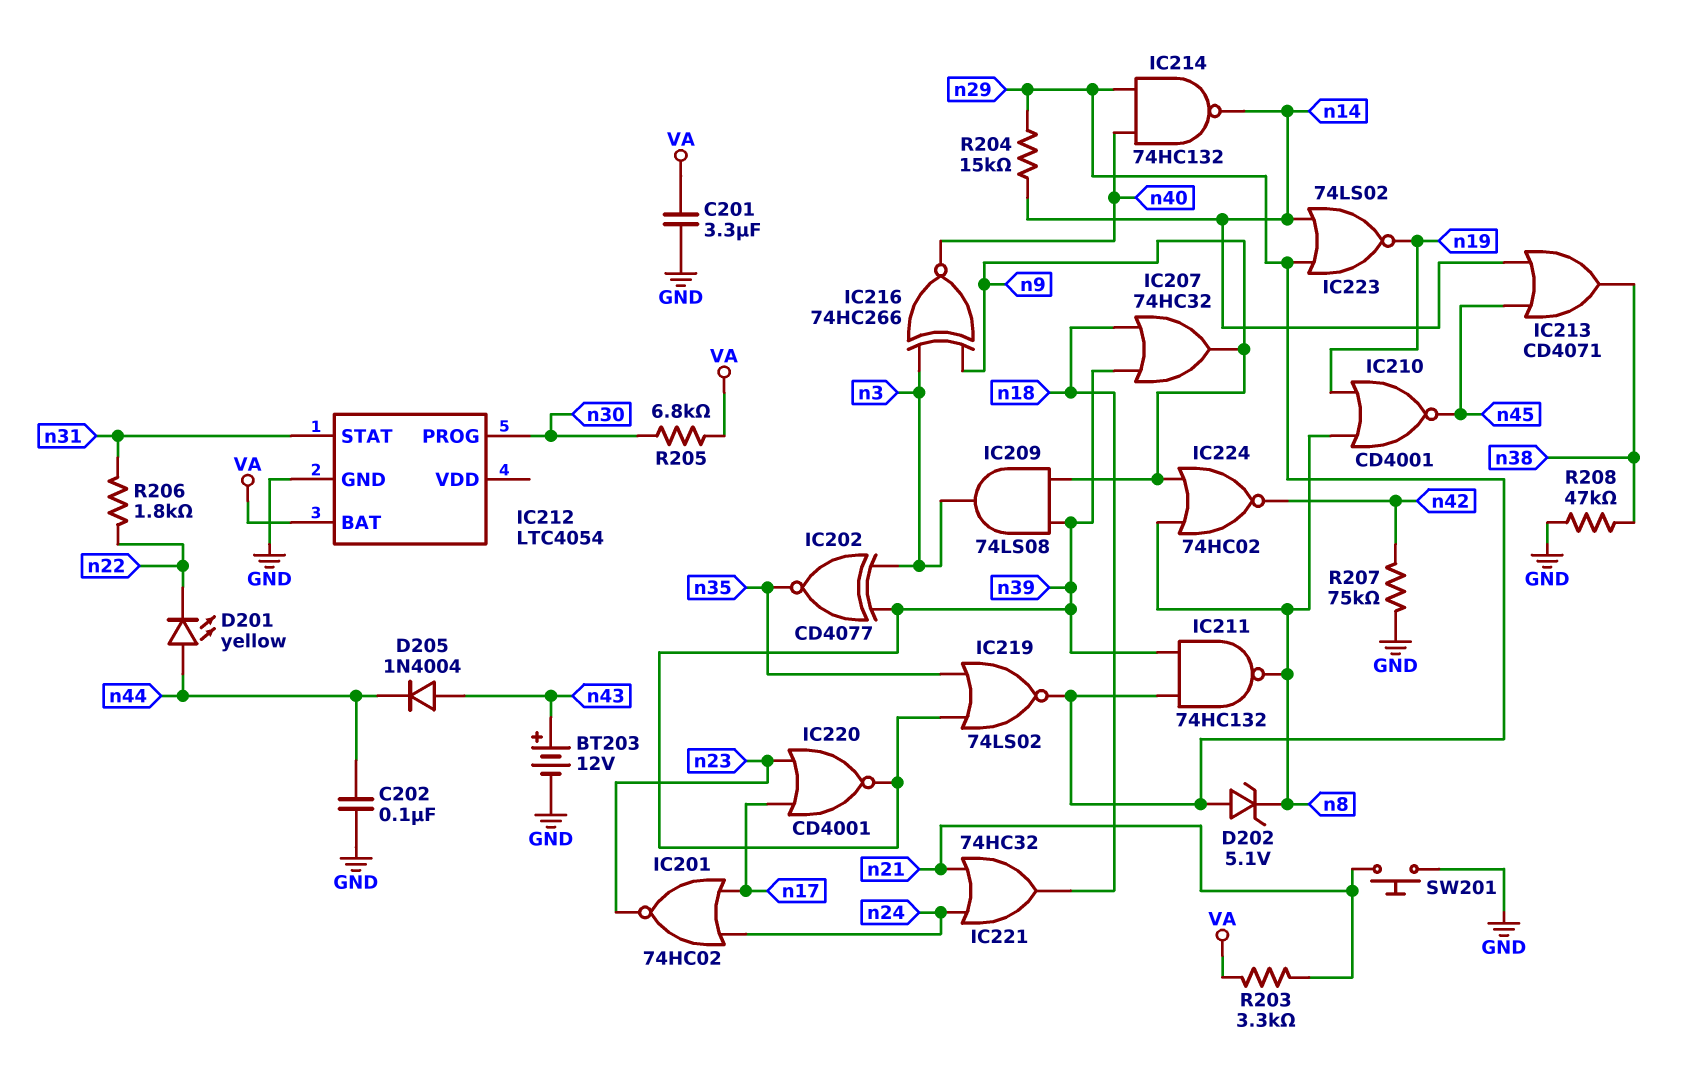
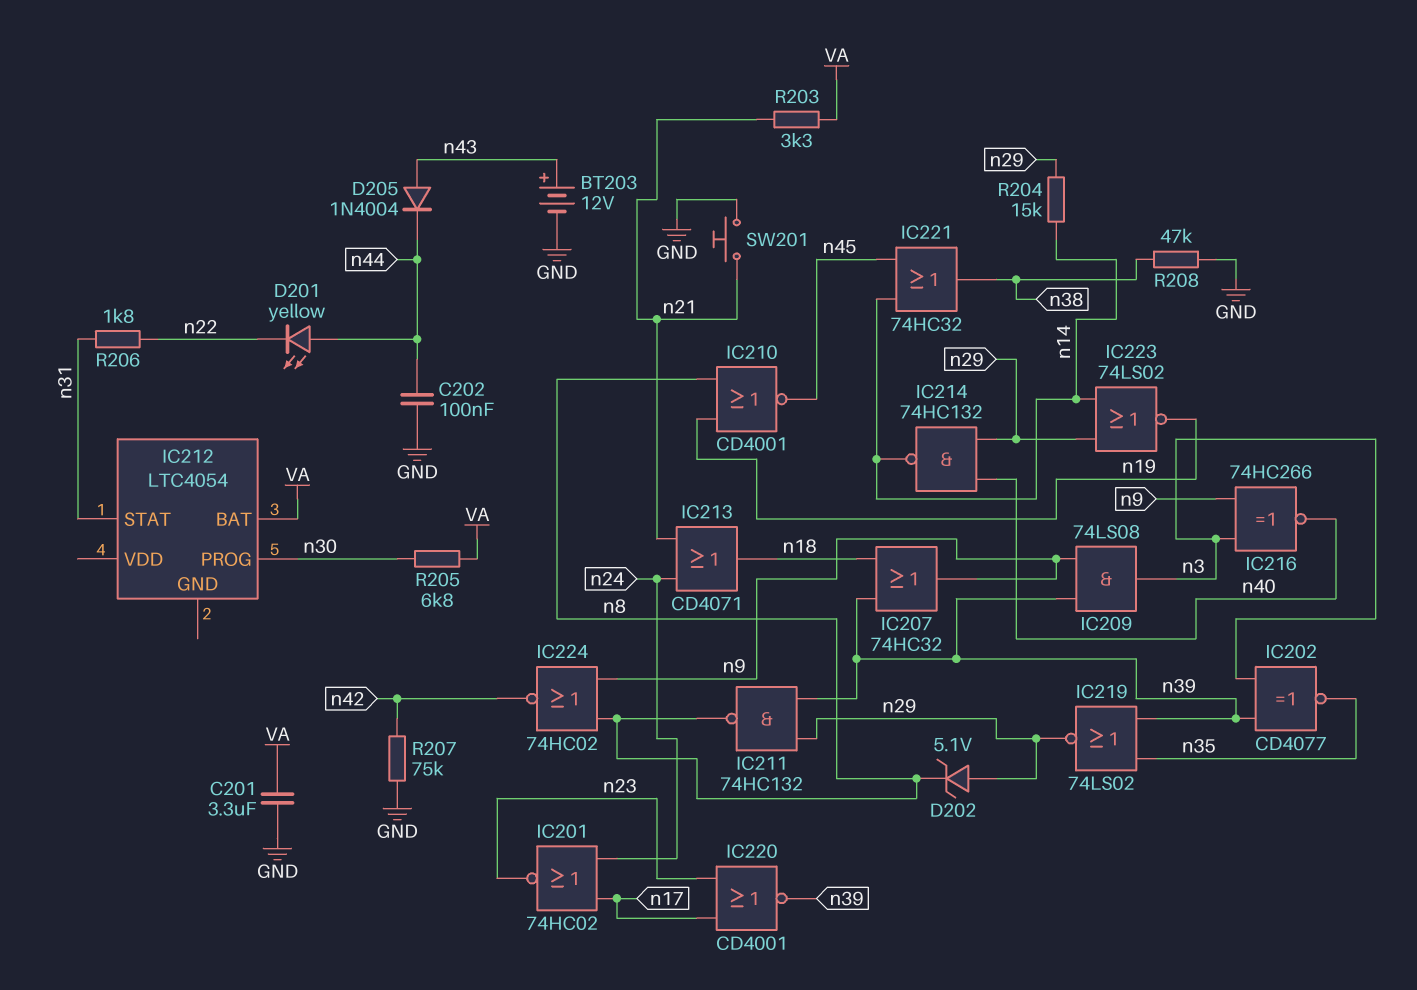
IC212 pin GND: GND -> none
IC213: OR CD4071 (in n14, in n45, out n38) -> OR CD4071 (in n21, in n24, out n18)
IC221: OR 74HC32 (in n21, in n24, out n18) -> OR 74HC32 (in n14, in n45, out n38)

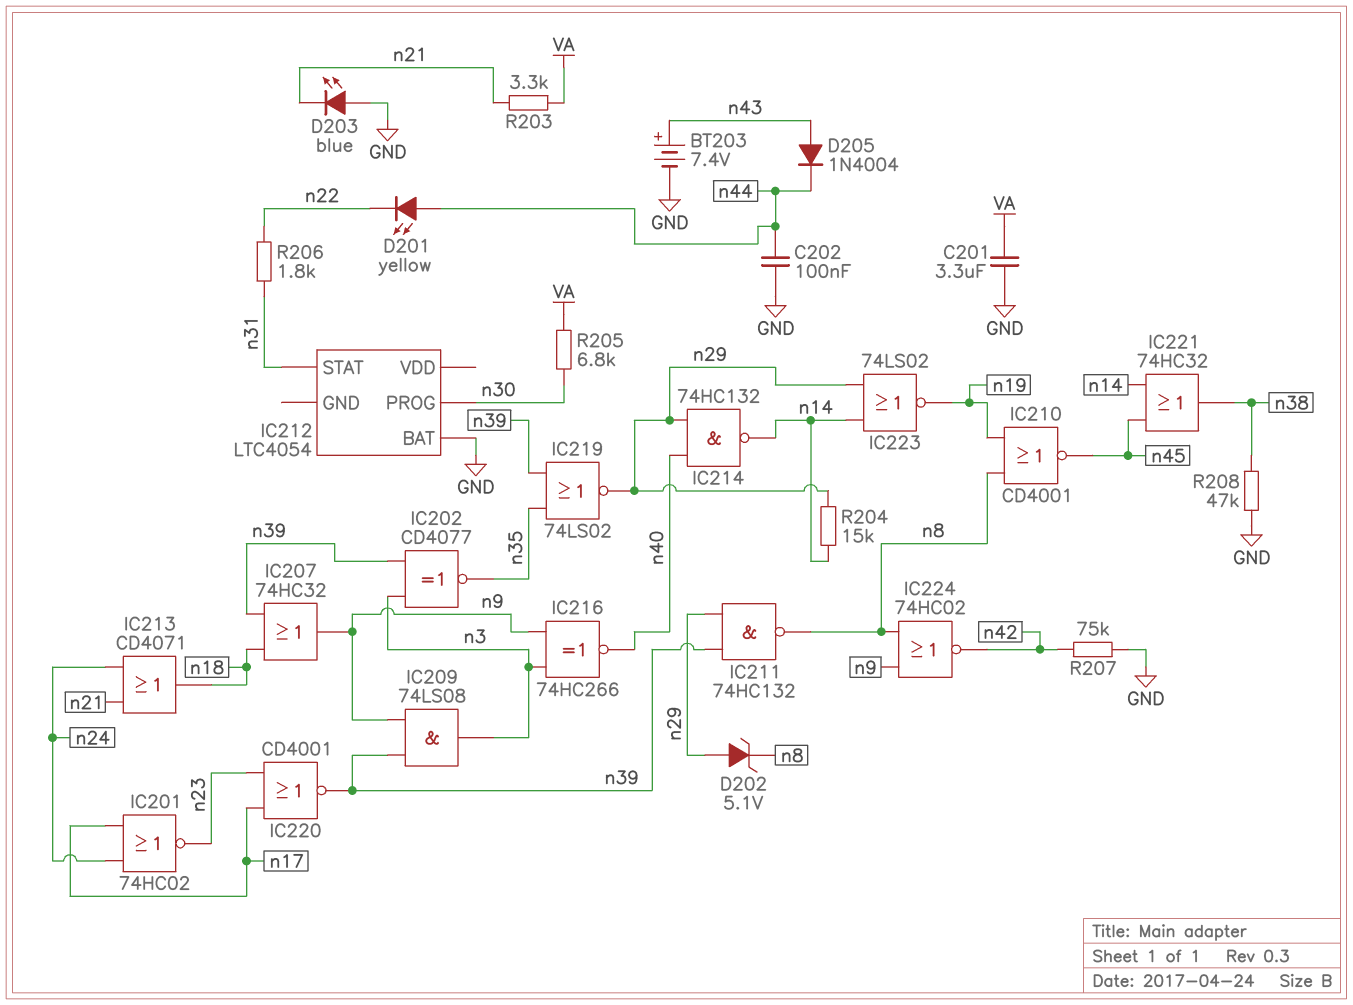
BT203: 12V (plus n43, minus GND) -> 7.4V (plus n43, minus GND)
D203: none -> LED blue (A GND, K n21)
IC212 pin BAT: VA -> GND
SW201: button (GND, n21) -> none

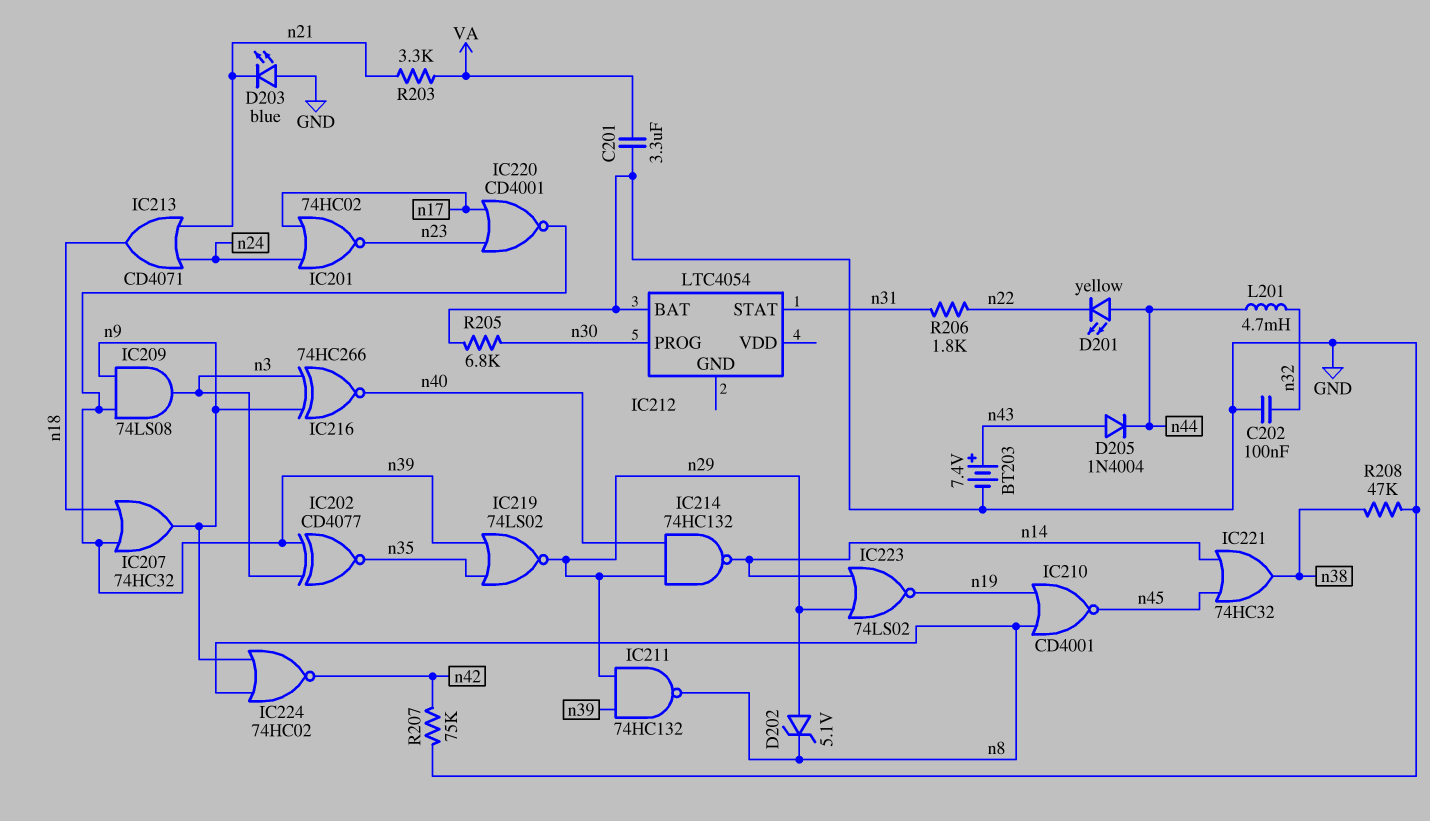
C202: 100nF (GND, n44) -> 100nF (GND, n32)
L201: none -> 4.7mH (n32, n44)
R204: 15k (n14, n29) -> none
R205: 6.8k (VA, n30) -> 6.8k (GND, n30)

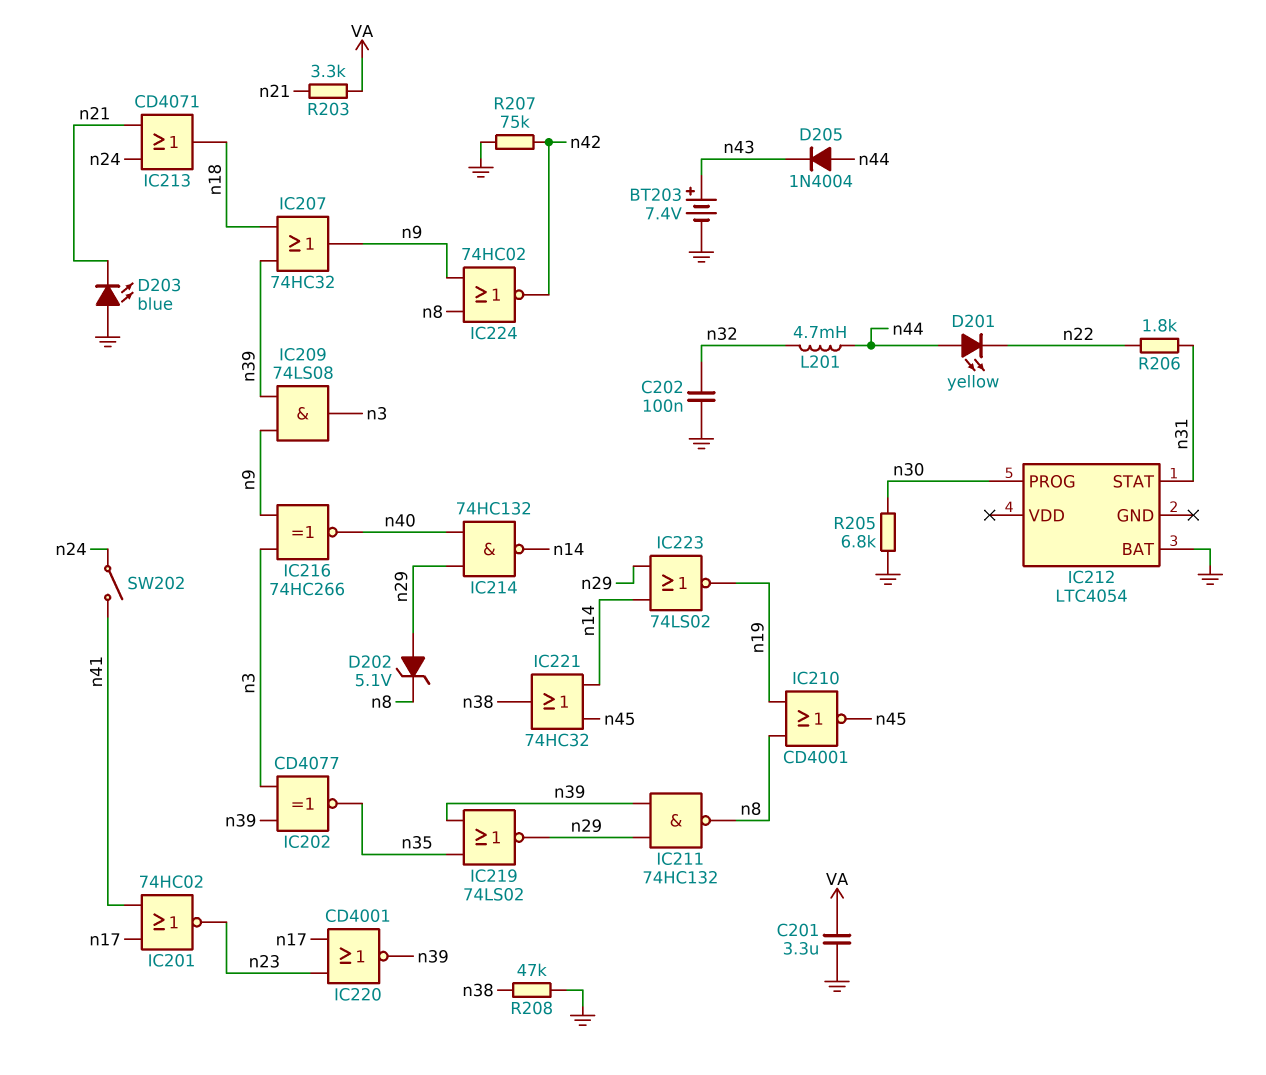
D205: diode 1N4004 (A n43, K n44) -> diode 1N4004 (A n44, K n43)
IC201: NOR 74HC02 (in n17, in n24, out n23) -> NOR 74HC02 (in n17, in n41, out n23)
SW202: none -> switch (n24, n41)

